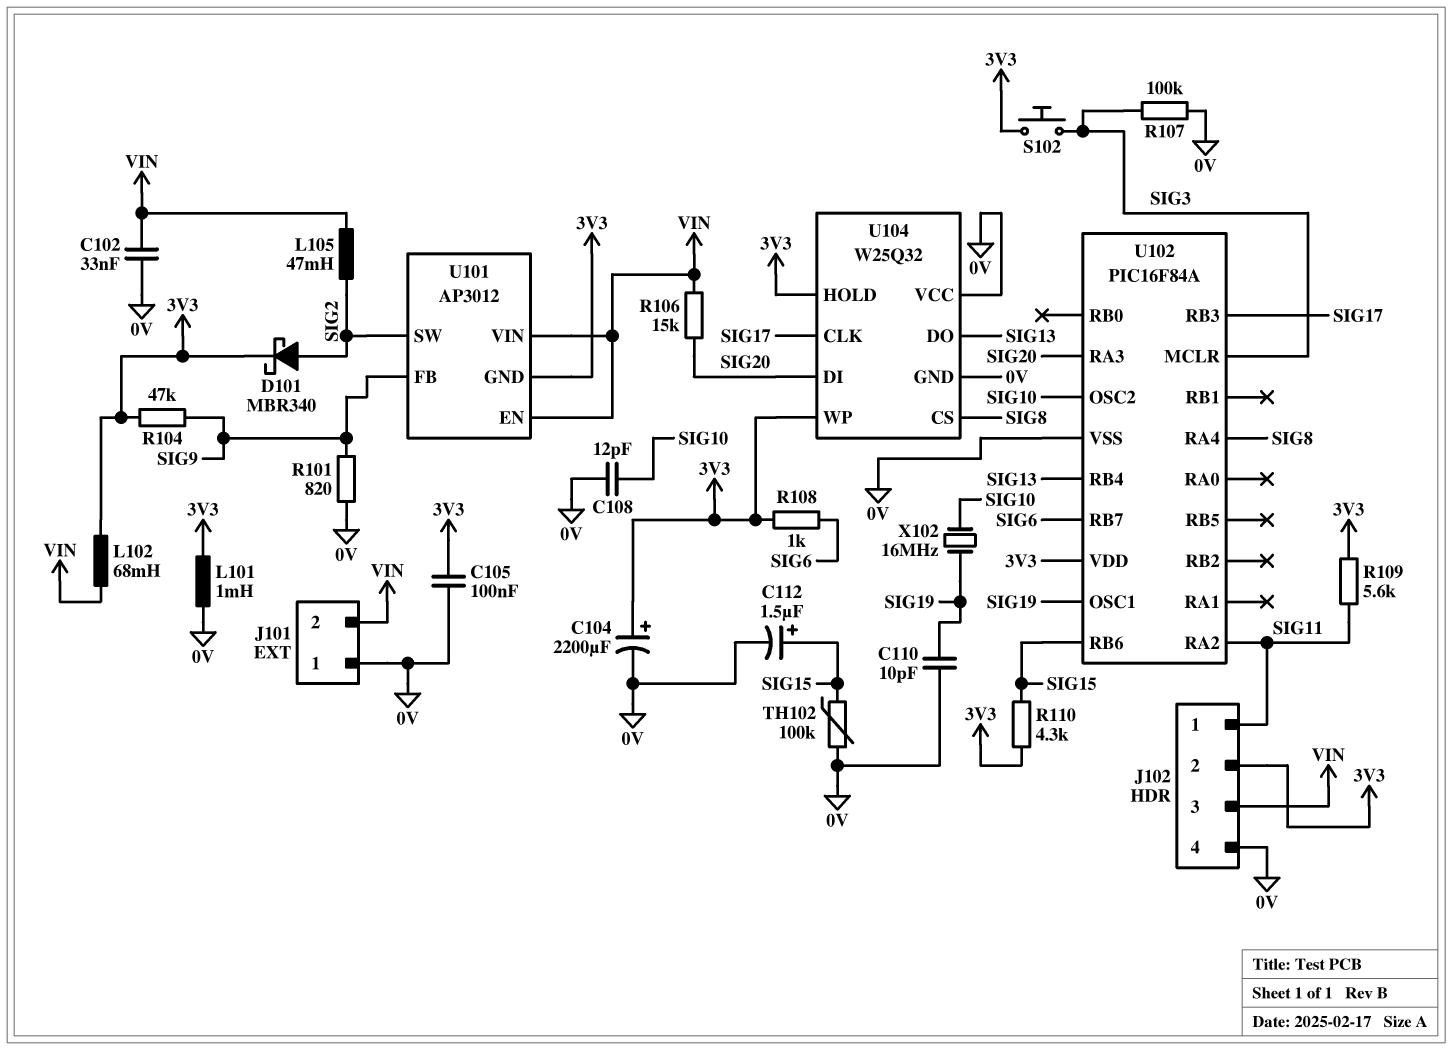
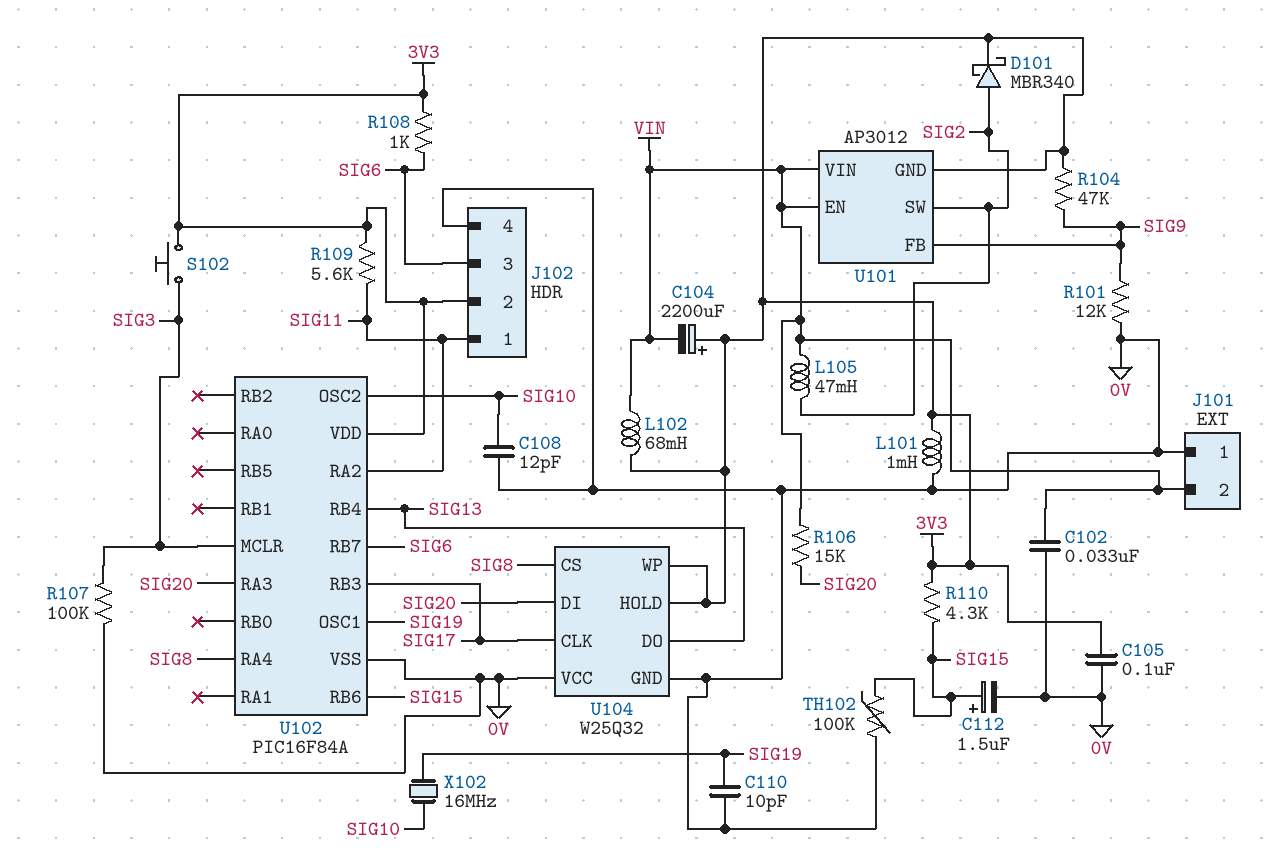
C104: 2200uF (plus 3V3, minus 0V) -> 2200uF (plus 3V3, minus VIN)
J102 pin 3: VIN -> SIG6
R101: 820 (0V, SIG9) -> 12k (0V, SIG9)

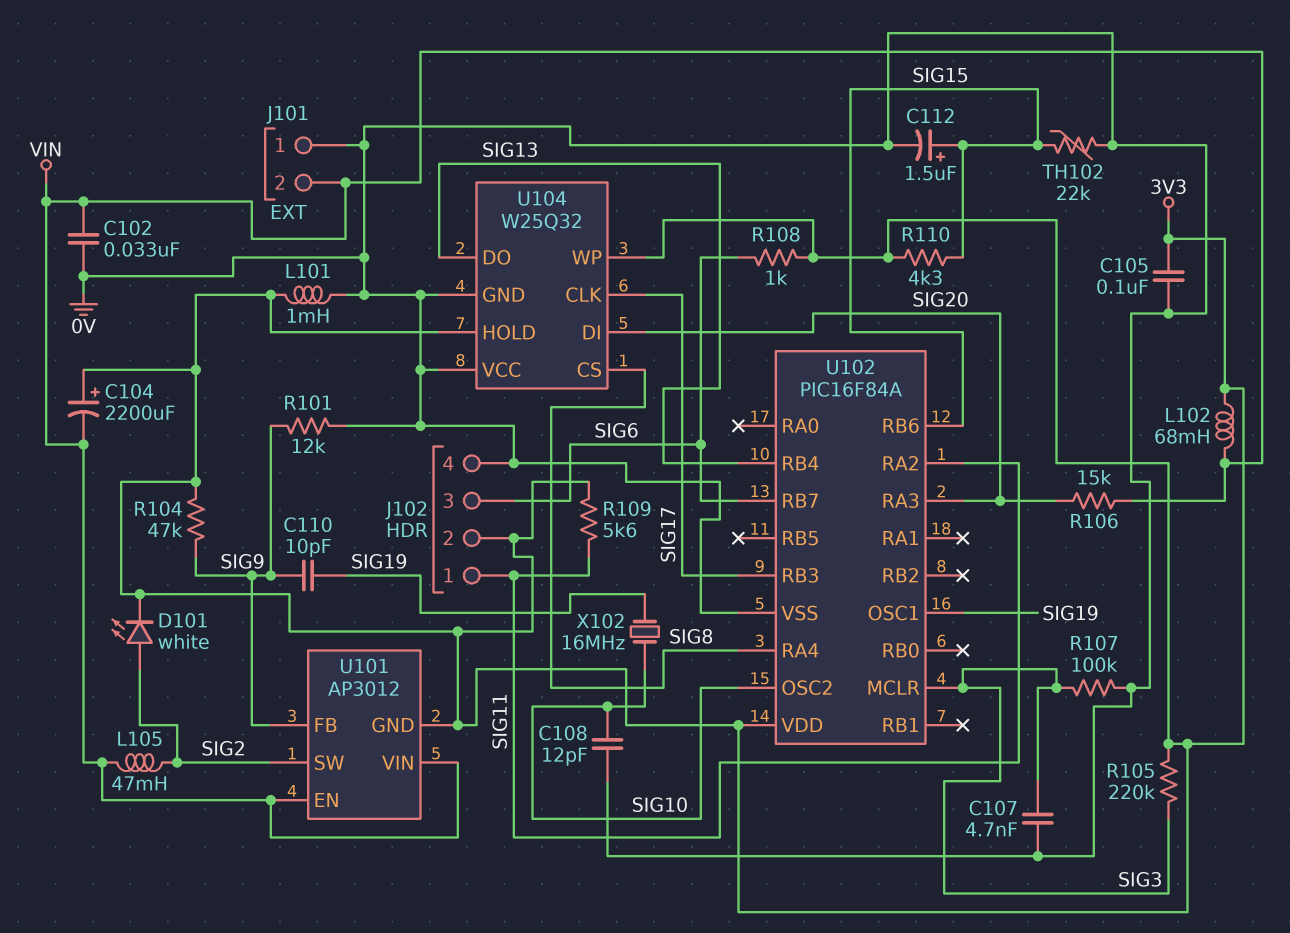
C107: none -> 4.7nF (0V, SIG3)
C110: 10pF (0V, SIG19) -> 10pF (SIG9, SIG19)
D101: schottky MBR340 (A SIG2, K 3V3) -> LED white (A SIG2, K 3V3)
R105: none -> 220k (3V3, SIG3)
S102: button (3V3, SIG3) -> none
TH102: 100k (0V, SIG15) -> 22k (0V, SIG15)

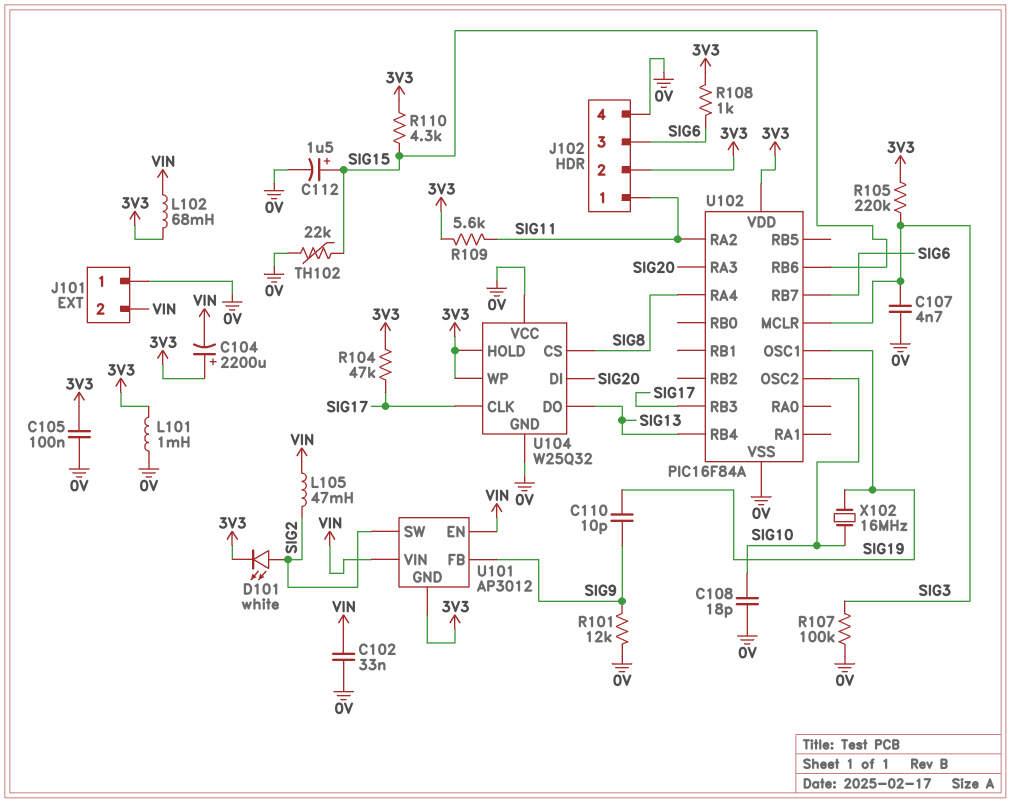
C108: 12pF (0V, SIG10) -> 18pF (0V, SIG10)
R104: 47k (3V3, SIG9) -> 47k (3V3, SIG17)
R106: 15k (SIG20, VIN) -> none

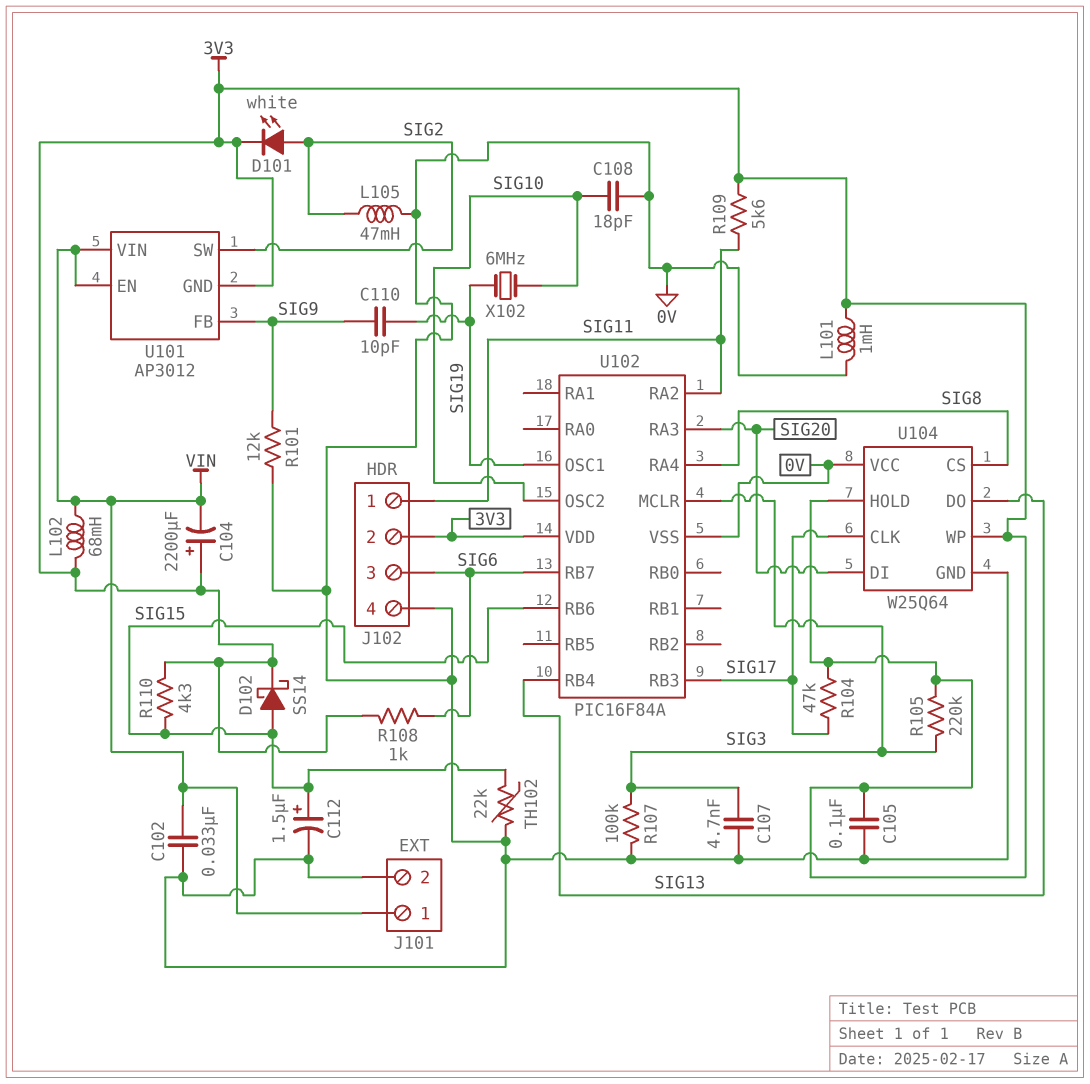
D102: none -> schottky SS14 (A SIG15, K 3V3)
J101 pin 1: 0V -> VIN
J101 pin 2: VIN -> 0V
L105: 47mH (SIG2, VIN) -> 47mH (0V, SIG2)
U104: W25Q32 -> W25Q64
X102: 16MHz (SIG10, SIG19) -> 6MHz (SIG10, SIG19)

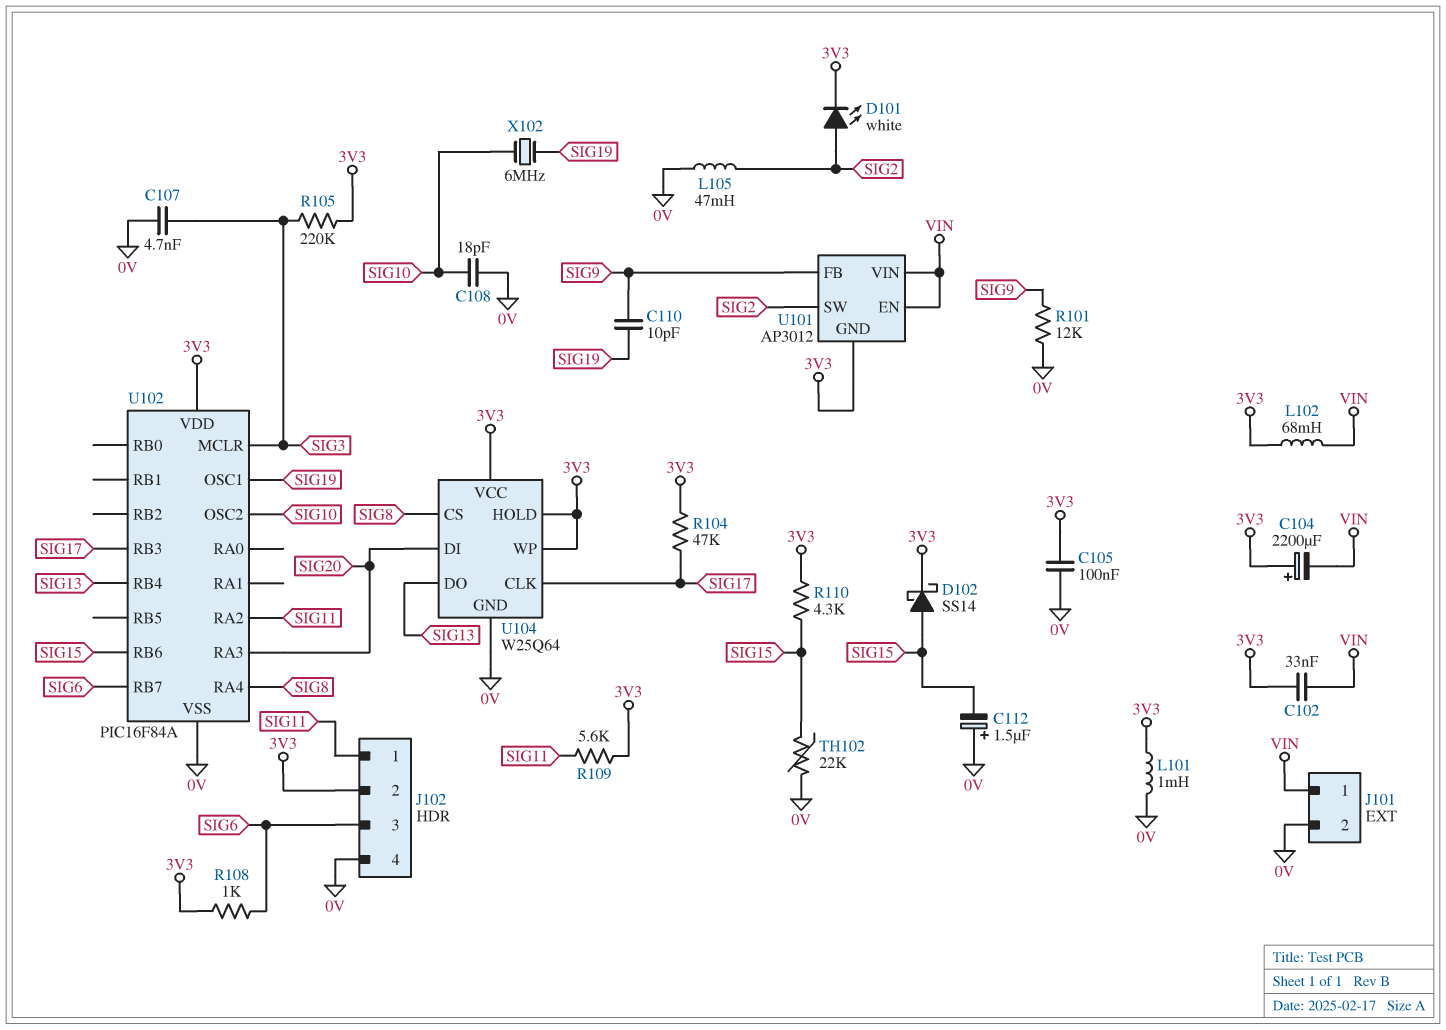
C102: 33nF (0V, VIN) -> 33nF (3V3, VIN)
C112: 1.5uF (plus SIG15, minus 0V) -> 1.5uF (plus 0V, minus SIG15)
R107: 100k (0V, SIG3) -> none
U104 pin VCC: 0V -> 3V3

